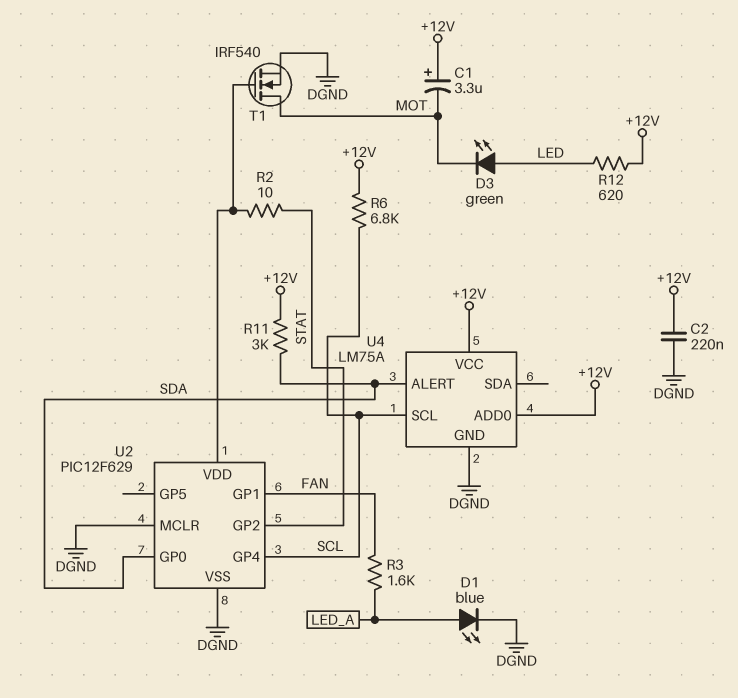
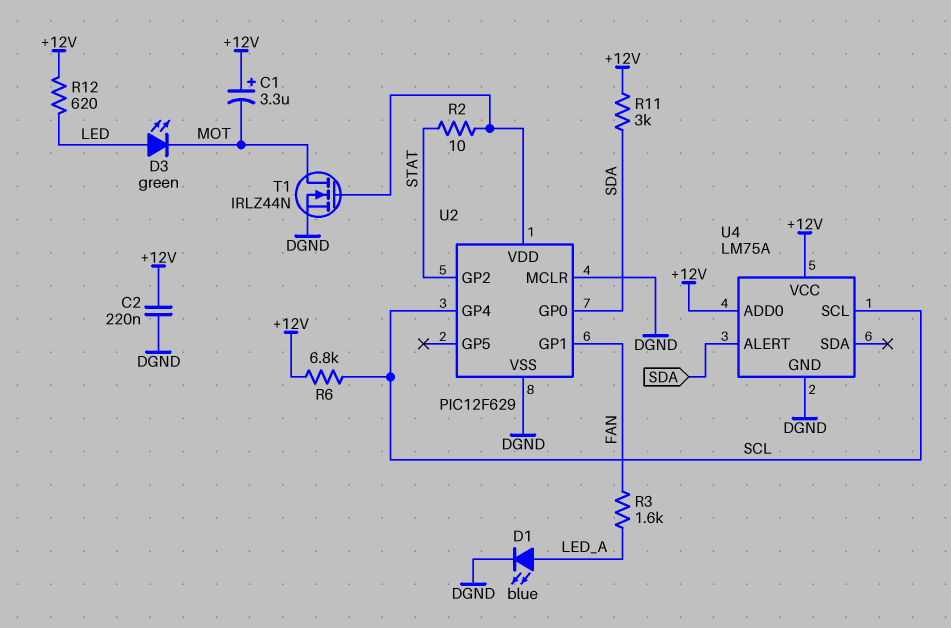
T1: NMOS IRF540 (G U2/VDD, D MOT, S DGND) -> NMOS IRLZ44N (G U2/VDD, D MOT, S DGND)

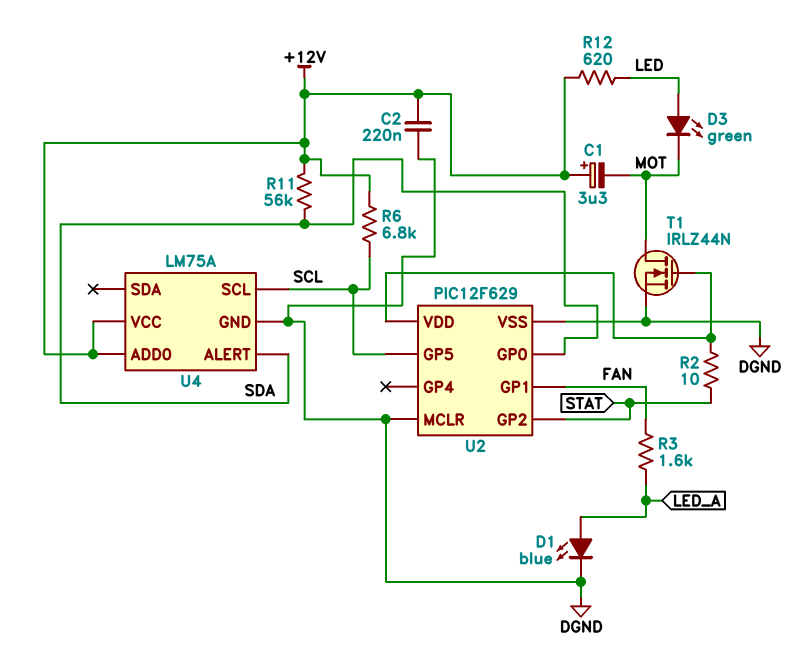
R11: 3k (+12V, SDA) -> 56k (+12V, SDA)
U2 pin GP4: SCL -> none
U2 pin GP5: none -> SCL

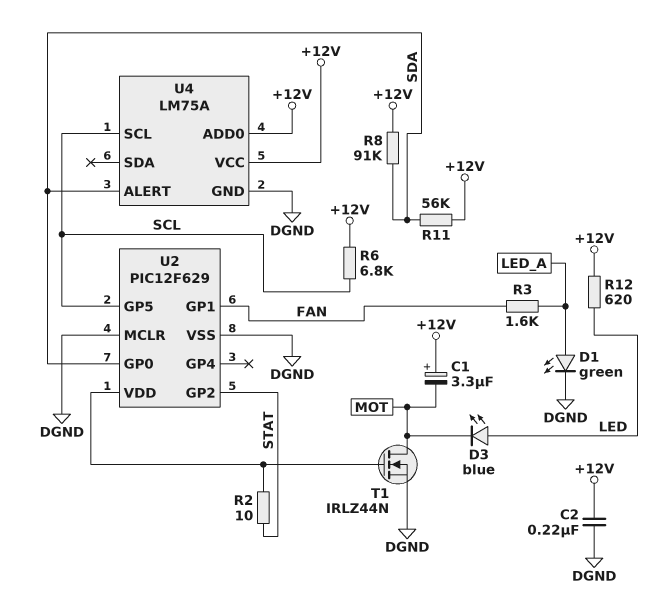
D1: LED blue (A LED_A, K DGND) -> LED green (A LED_A, K DGND)
D3: LED green (A LED, K MOT) -> LED blue (A LED, K MOT)
R8: none -> 91k (+12V, SDA)

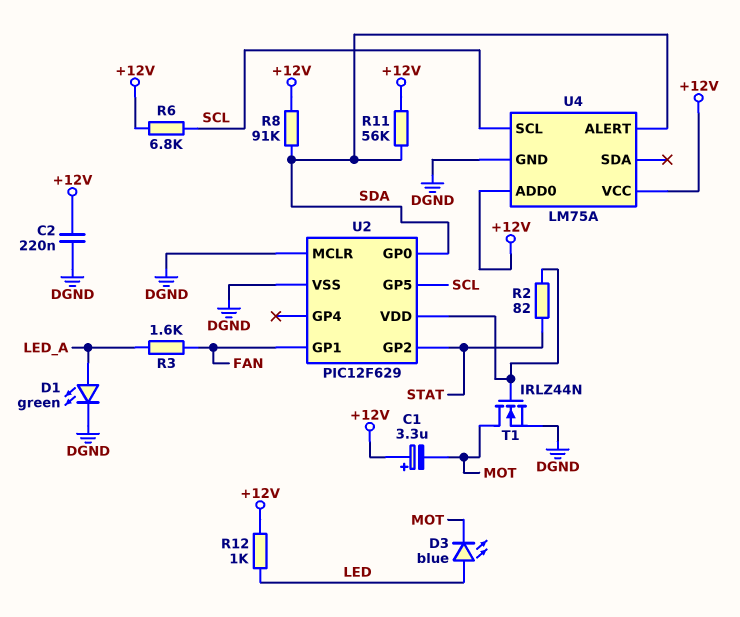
R2: 10 (STAT, U2/VDD) -> 82 (STAT, U2/VDD)
R12: 620 (+12V, LED) -> 1k (+12V, LED)

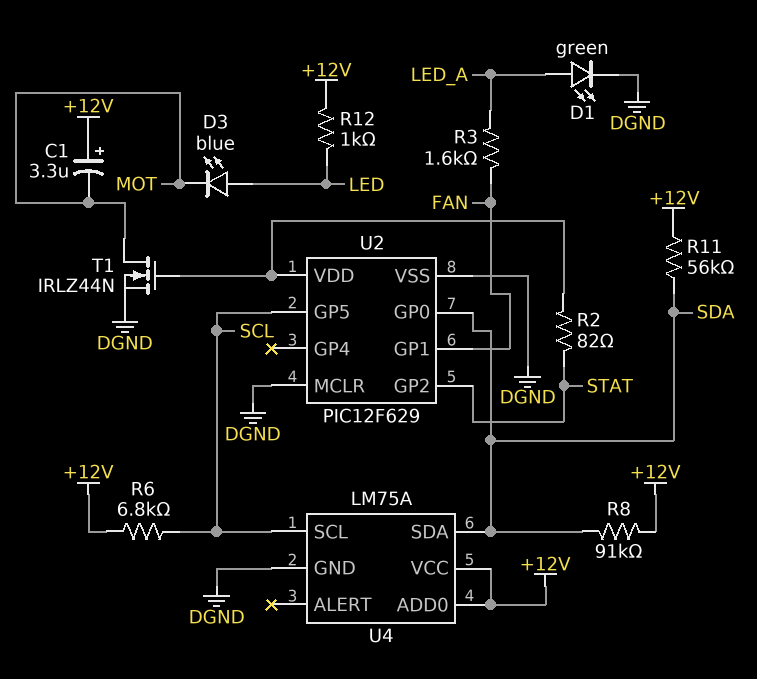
C2: 220nF (+12V, DGND) -> none
U4 pin ALERT: SDA -> none
U4 pin SDA: none -> SDA

